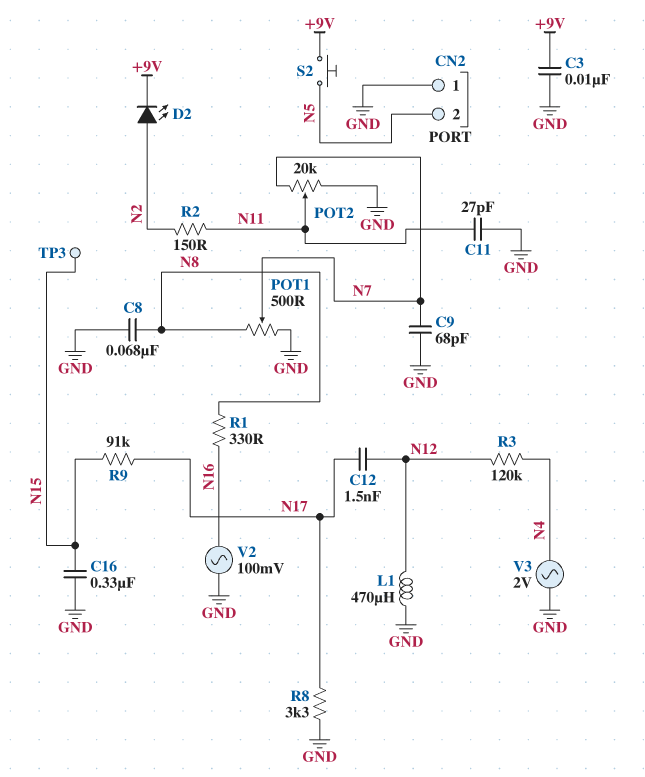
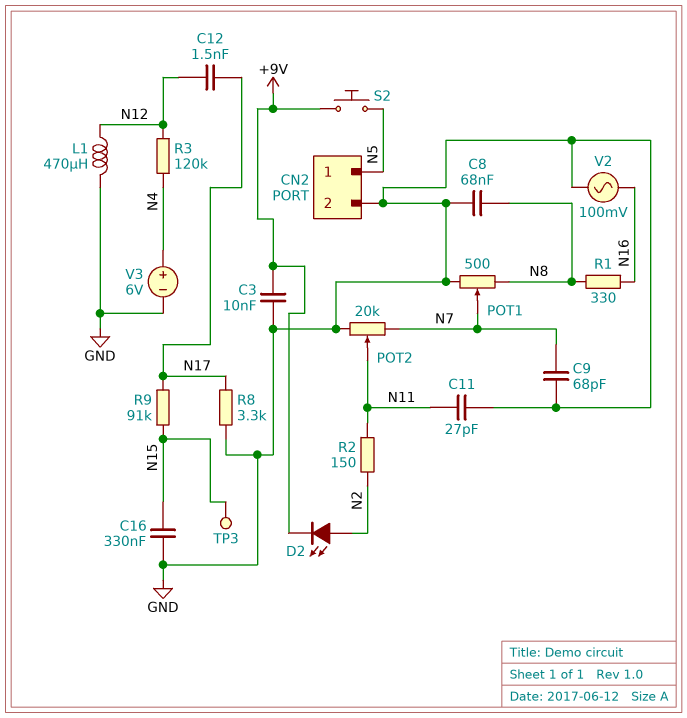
CN2 pin 1: GND -> N5
CN2 pin 2: N5 -> GND
V3: AC 2V (GND, N4) -> 6V (plus N4, minus GND)

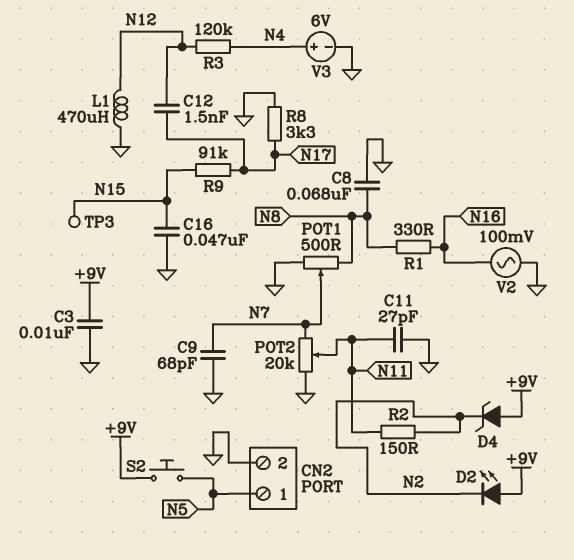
C16: 330nF (GND, N15) -> 47nF (GND, N15)
D2: LED (A N2, K +9V) -> LED (A +9V, K N2)
D4: none -> zener (A +9V, K N2)

